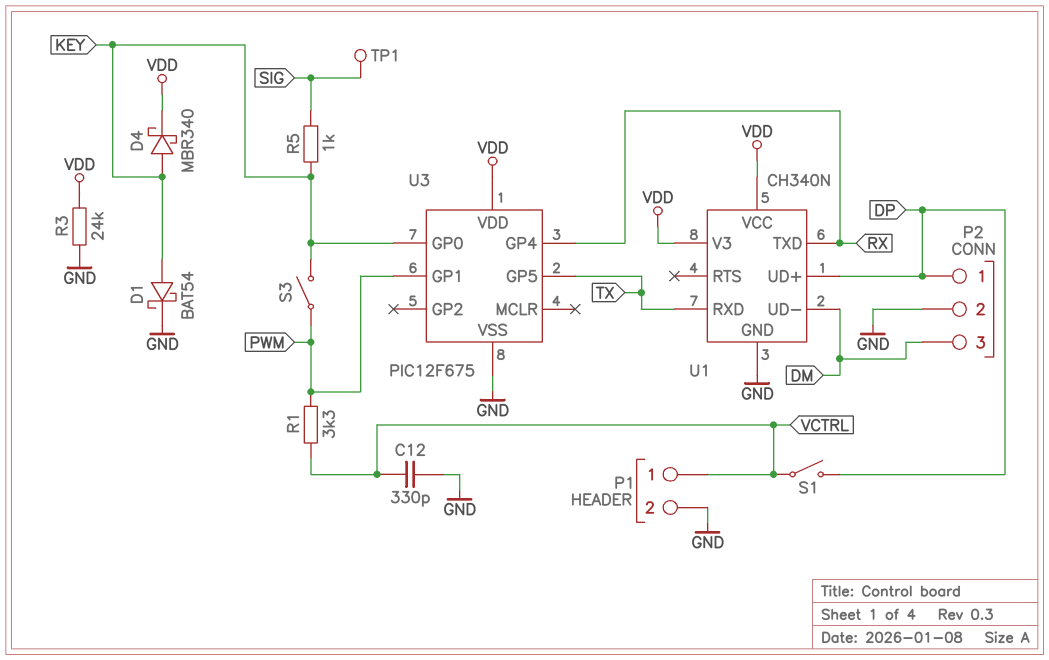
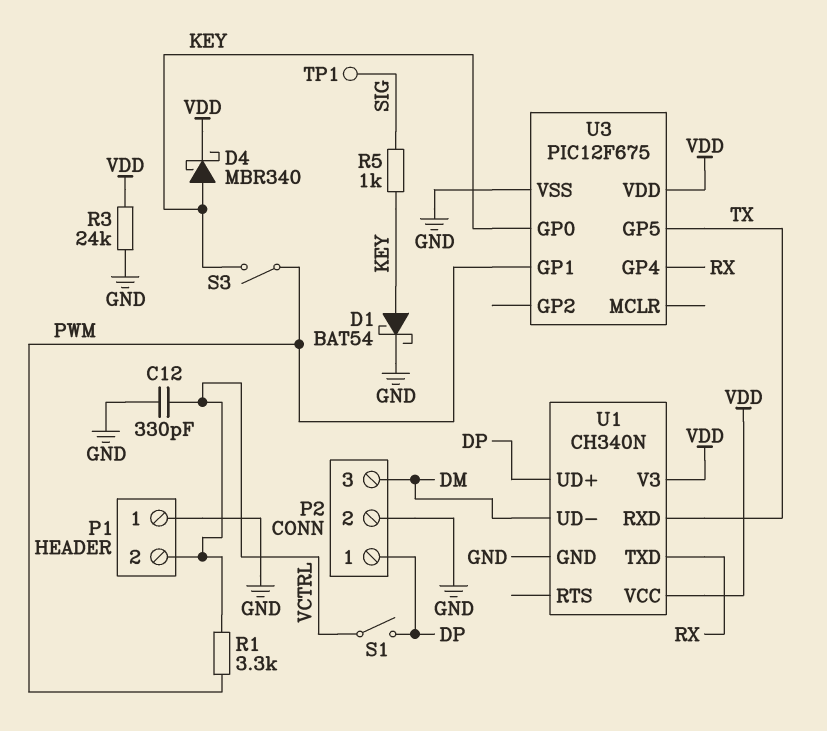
P1 pin 1: VCTRL -> GND
P1 pin 2: GND -> VCTRL

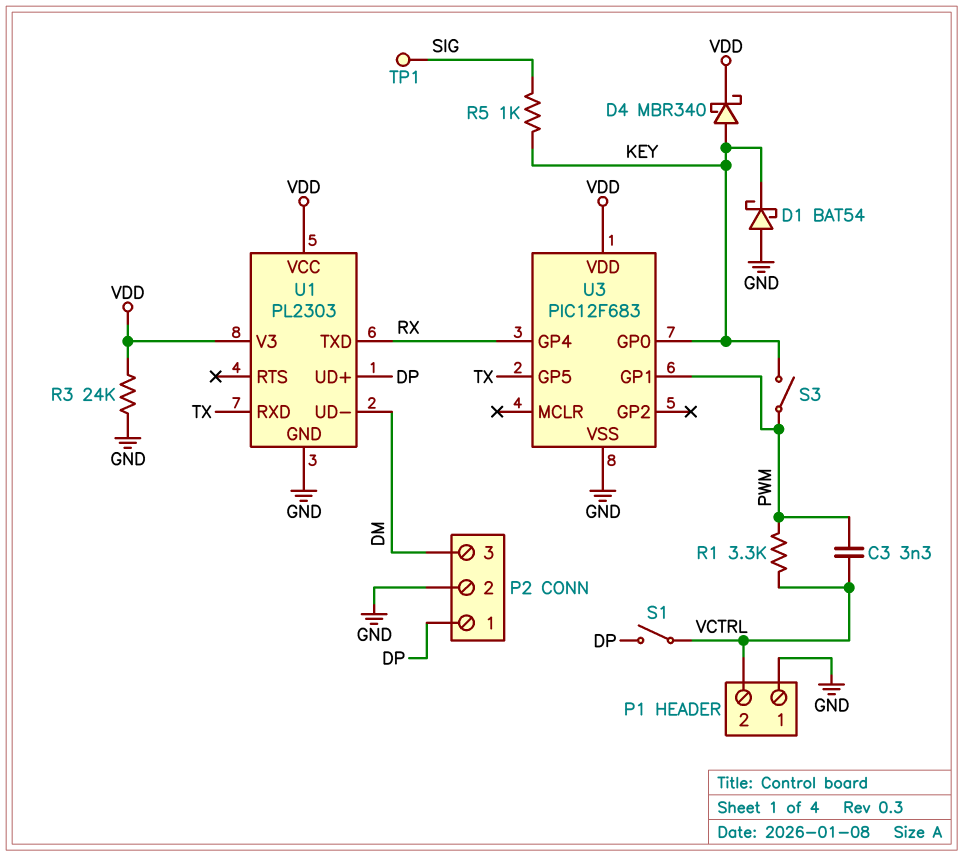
C3: none -> 3.3nF (PWM, VCTRL)
C12: 330pF (GND, VCTRL) -> none
D1: schottky BAT54 (A KEY, K GND) -> schottky BAT54 (A GND, K KEY)
U1: CH340N -> PL2303
U3: PIC12F675 -> PIC12F683

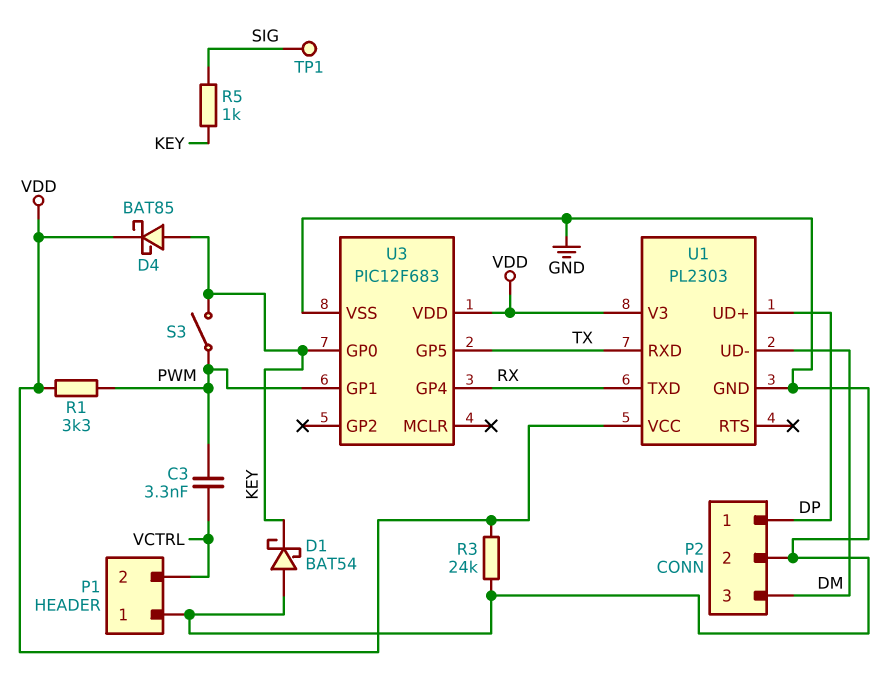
D4: schottky MBR340 (A KEY, K VDD) -> schottky BAT85 (A KEY, K VDD)
R1: 3.3k (PWM, VCTRL) -> 3.3k (PWM, VDD)
S1: switch (DP, VCTRL) -> none

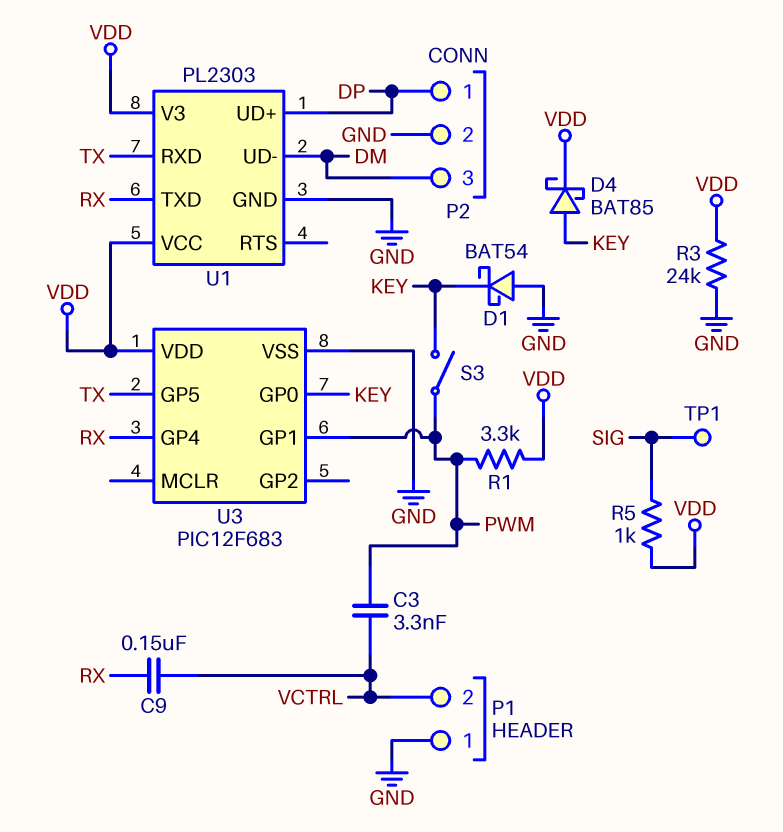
C9: none -> 150nF (RX, VCTRL)
R5: 1k (KEY, SIG) -> 1k (SIG, VDD)

